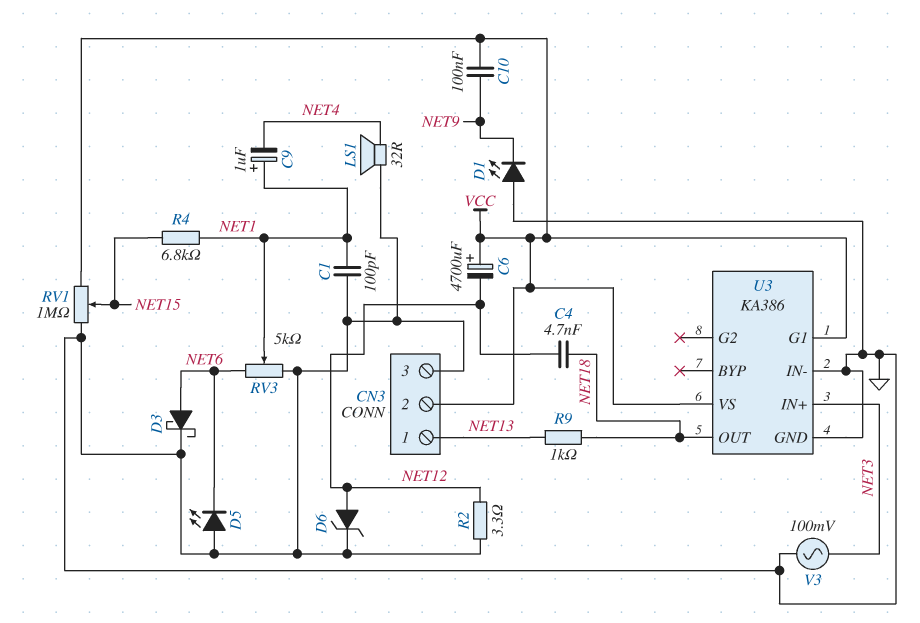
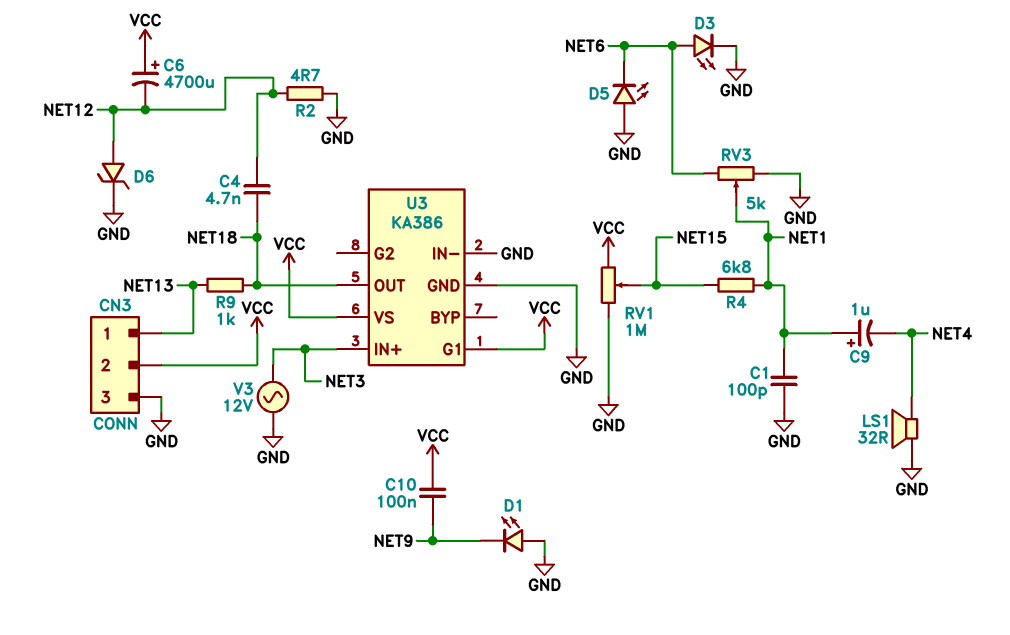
D3: schottky (A NET6, K GND) -> LED (A NET6, K GND)
R2: 3.3 (GND, NET12) -> 4.7 (GND, NET12)
V3: AC 100mV (GND, NET3) -> AC 12V (GND, NET3)

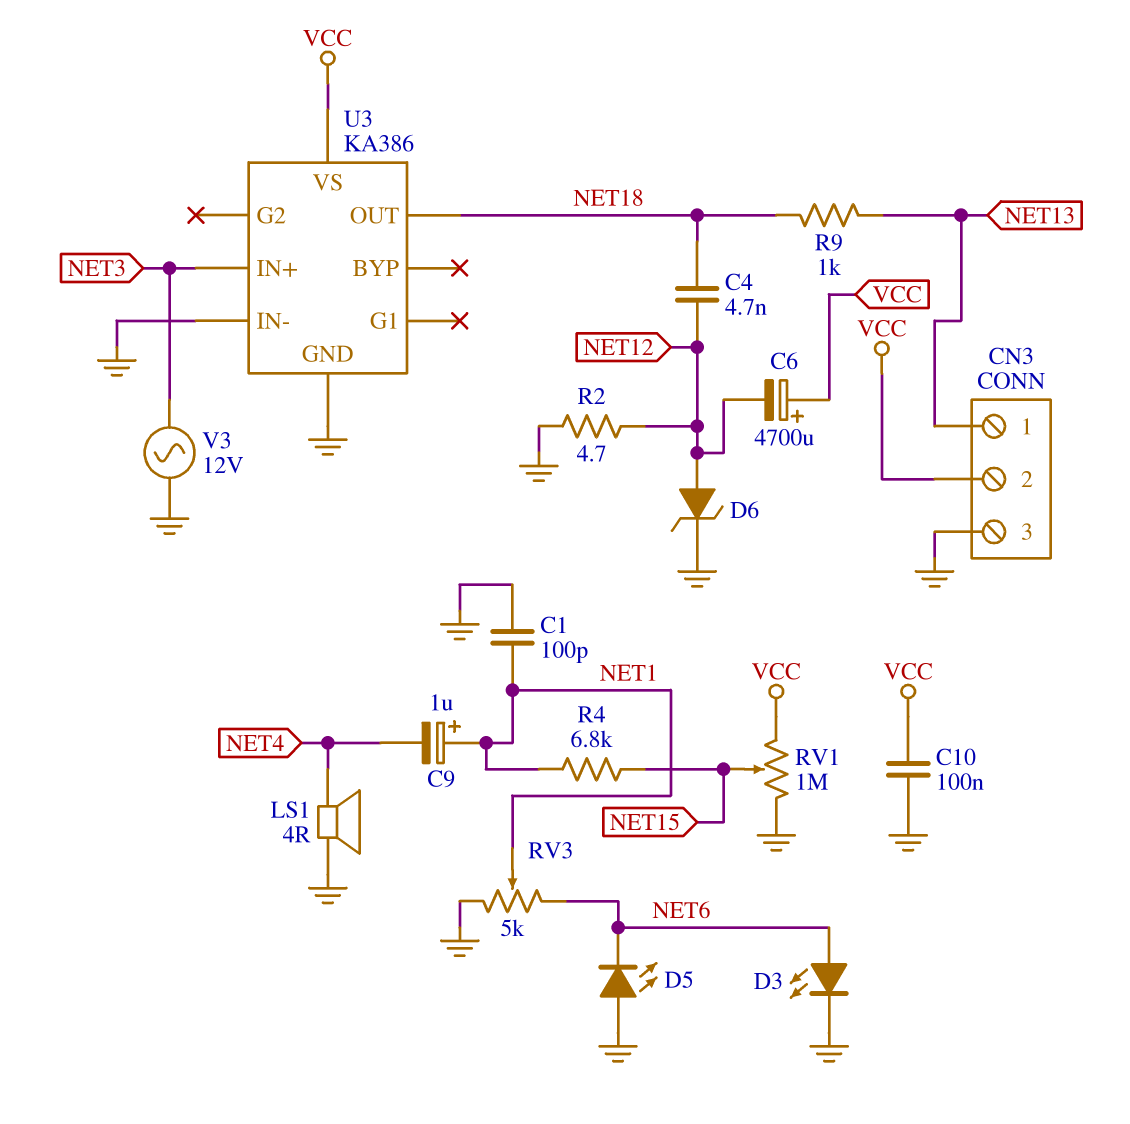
C10: 100nF (NET9, VCC) -> 100nF (GND, VCC)
D1: LED (A GND, K NET9) -> none
LS1: speaker 32R (GND, NET4) -> speaker 4R (GND, NET4)
U3 pin G1: VCC -> none

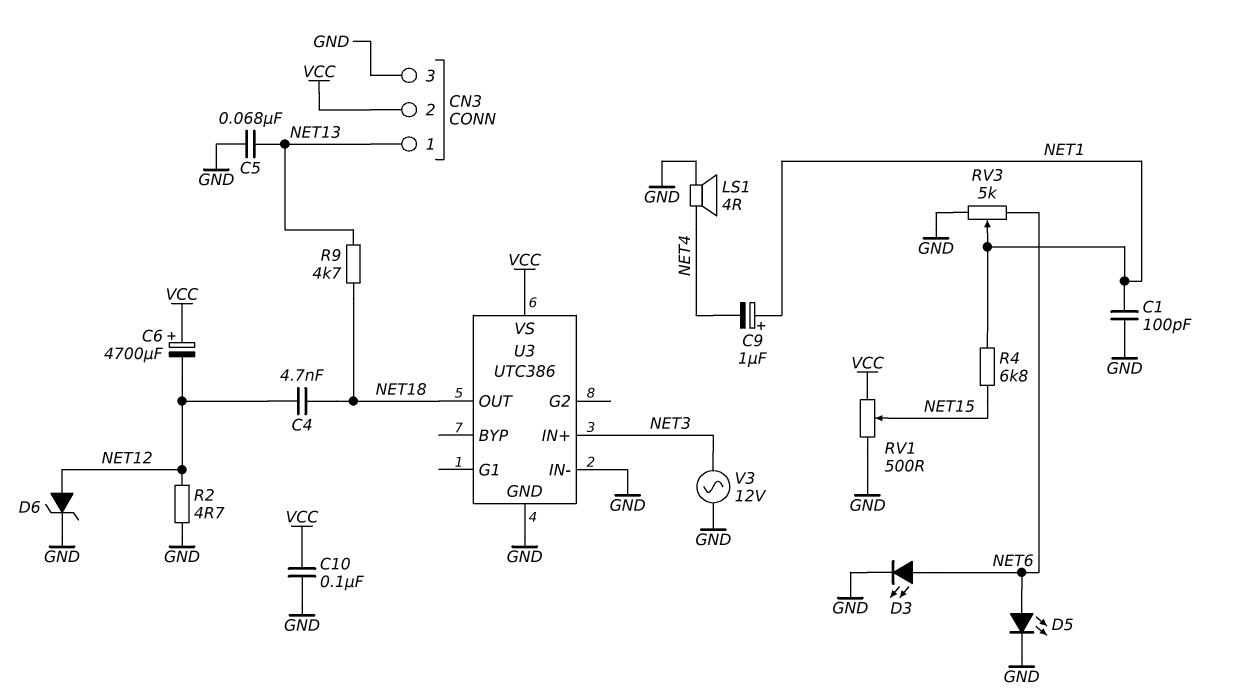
C5: none -> 68nF (GND, NET13)
D5: LED (A GND, K NET6) -> LED (A NET6, K GND)
R9: 1k (NET13, NET18) -> 4.7k (NET13, NET18)
RV1: 1M (GND, VCC, wiper NET15) -> 500 (GND, VCC, wiper NET15)
U3: KA386 -> UTC386

